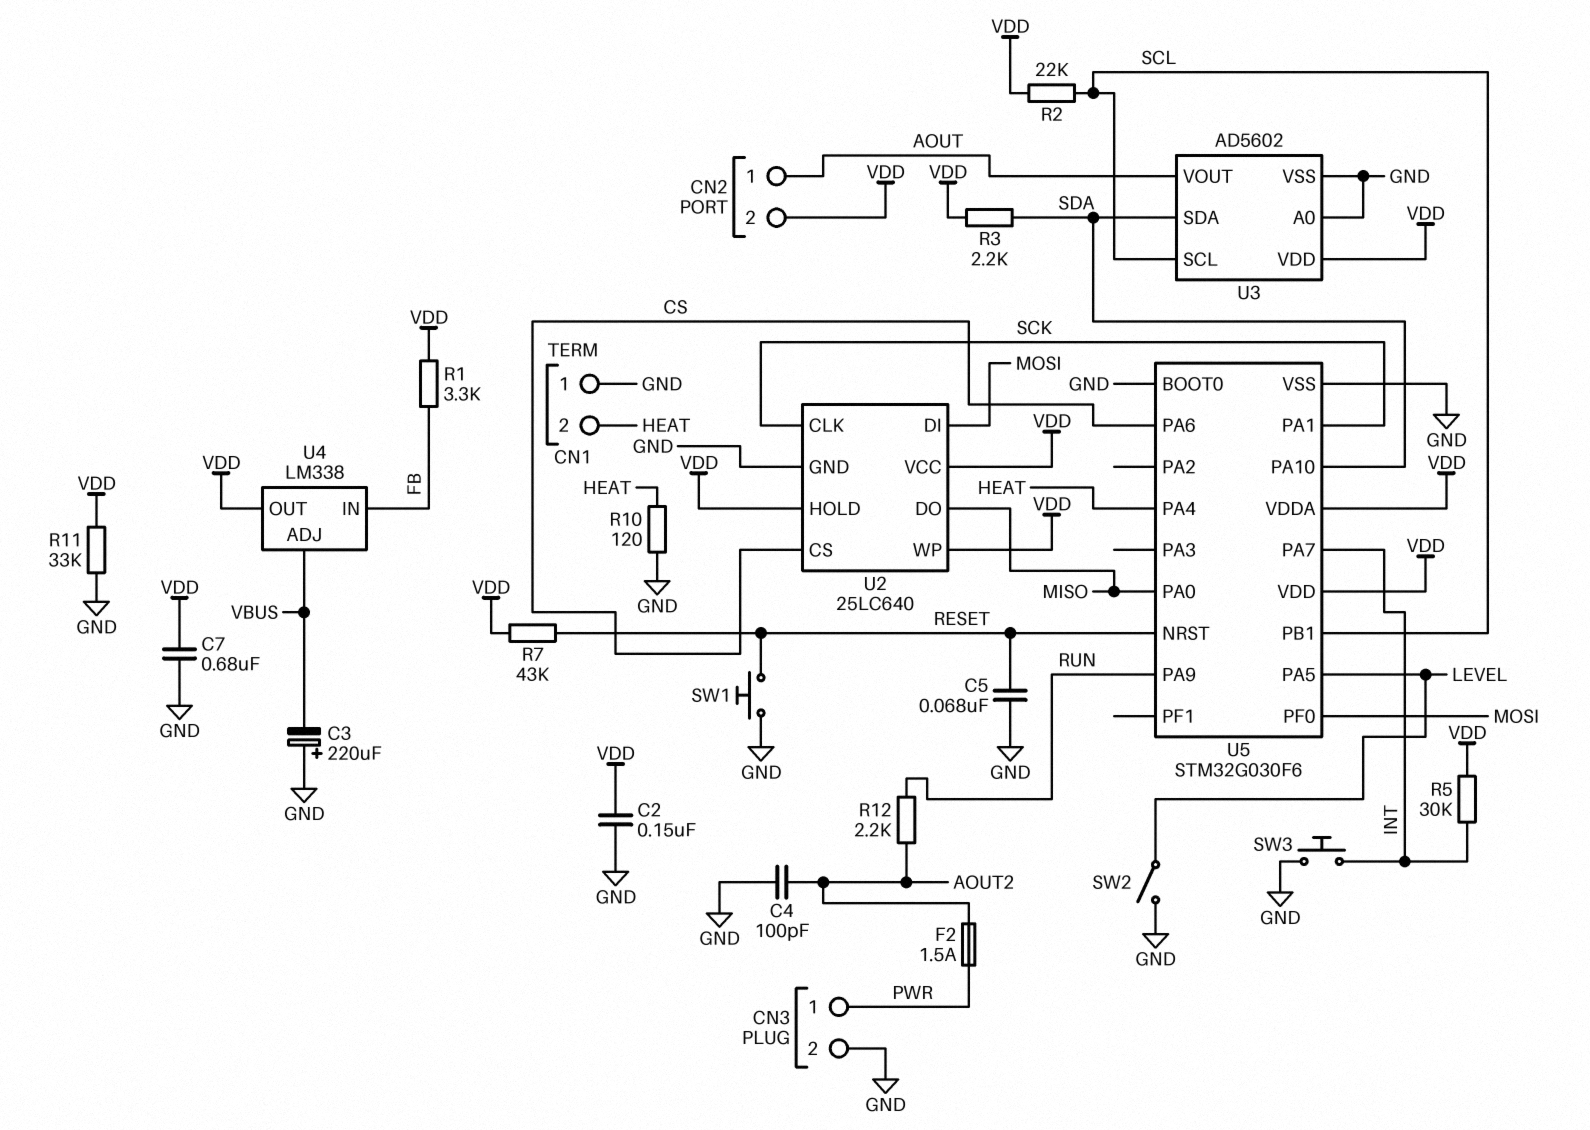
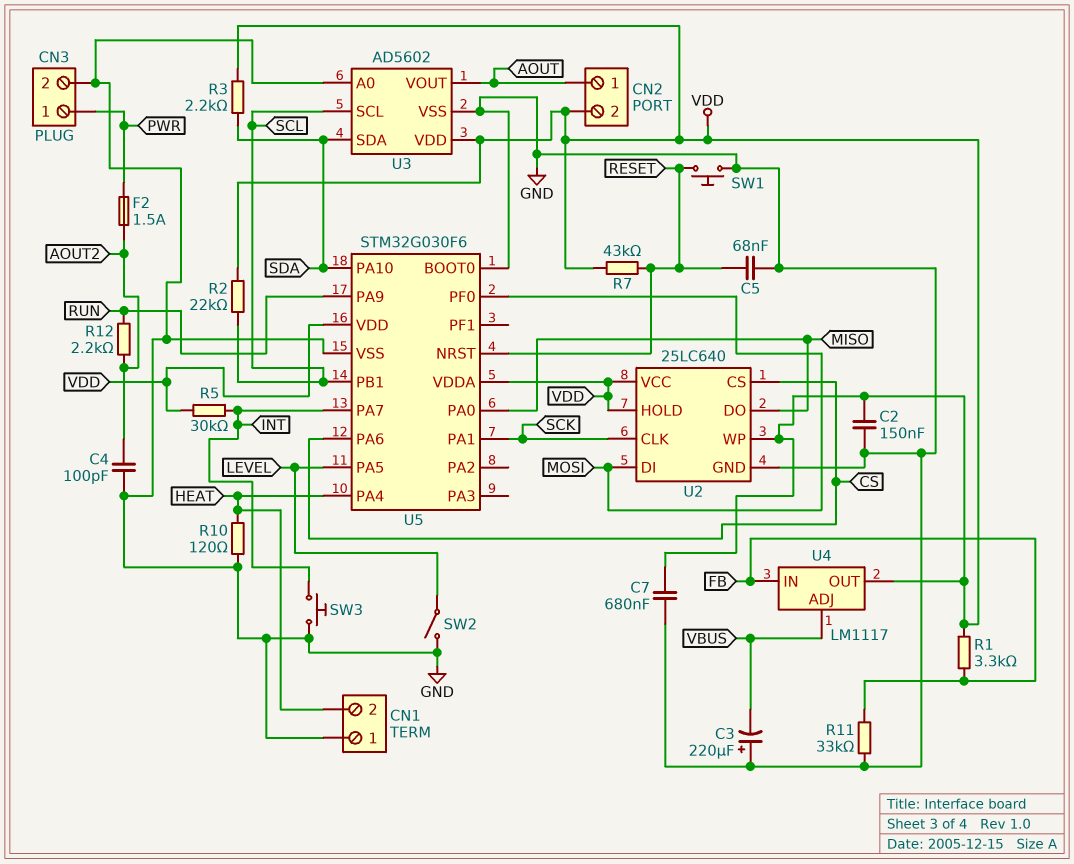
R11: 33k (GND, VDD) -> 33k (FB, GND)
U4: LM338 -> LM1117

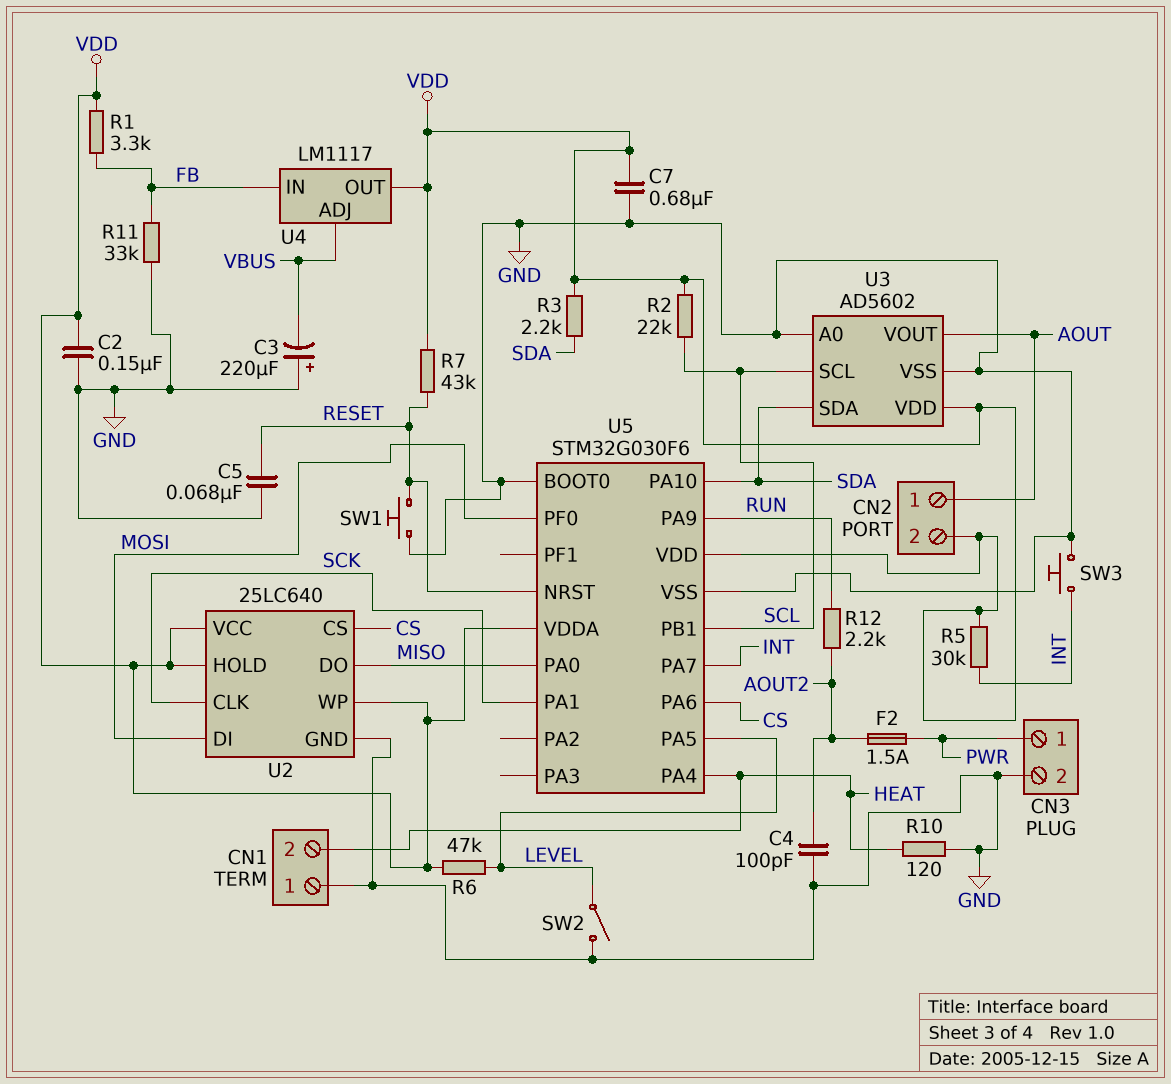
R6: none -> 47k (LEVEL, VDD)

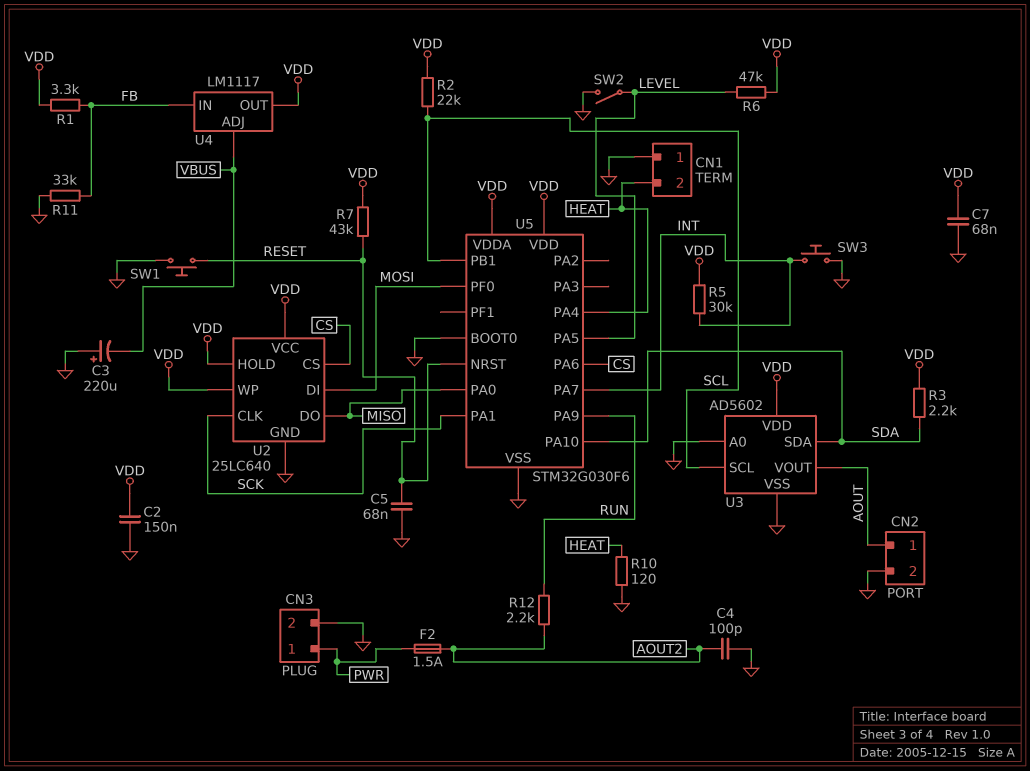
C7: 680nF (GND, VDD) -> 68nF (GND, VDD)
CN2 pin 2: VDD -> GND

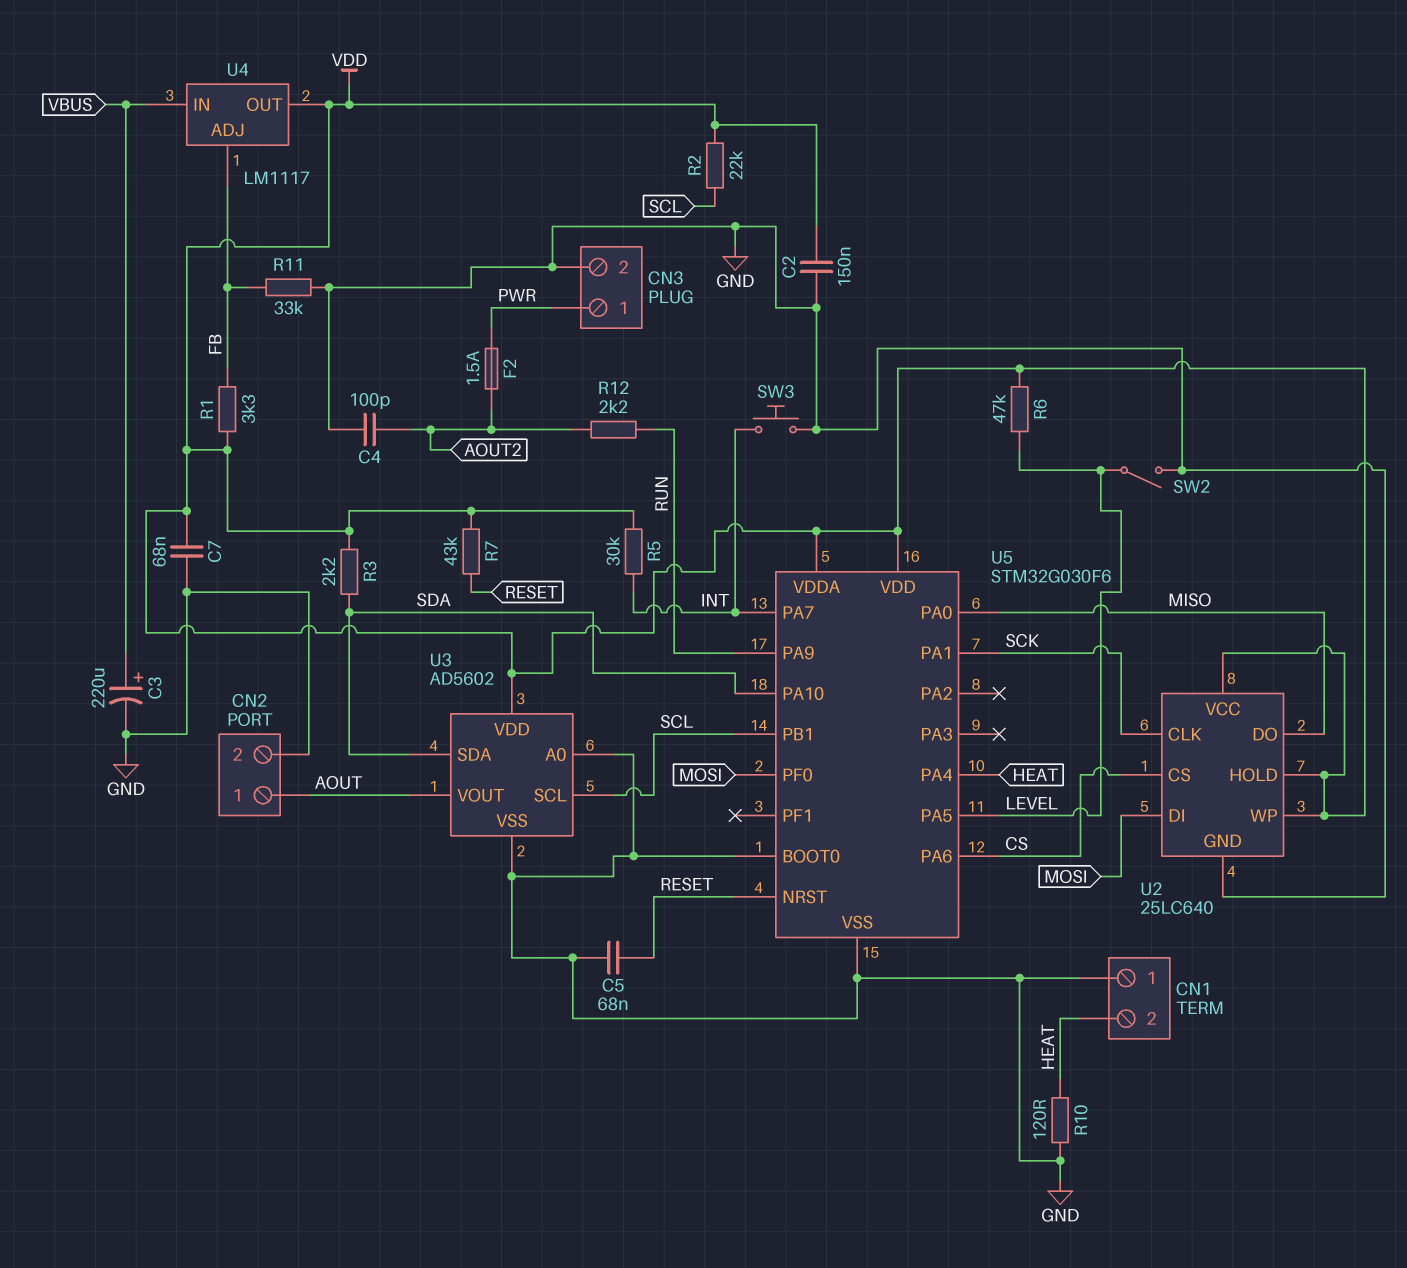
C3: 220uF (plus GND, minus VBUS) -> 220uF (plus VBUS, minus GND)
SW1: button (GND, RESET) -> none
U4 pin ADJ: VBUS -> FB
U4 pin IN: FB -> VBUS

